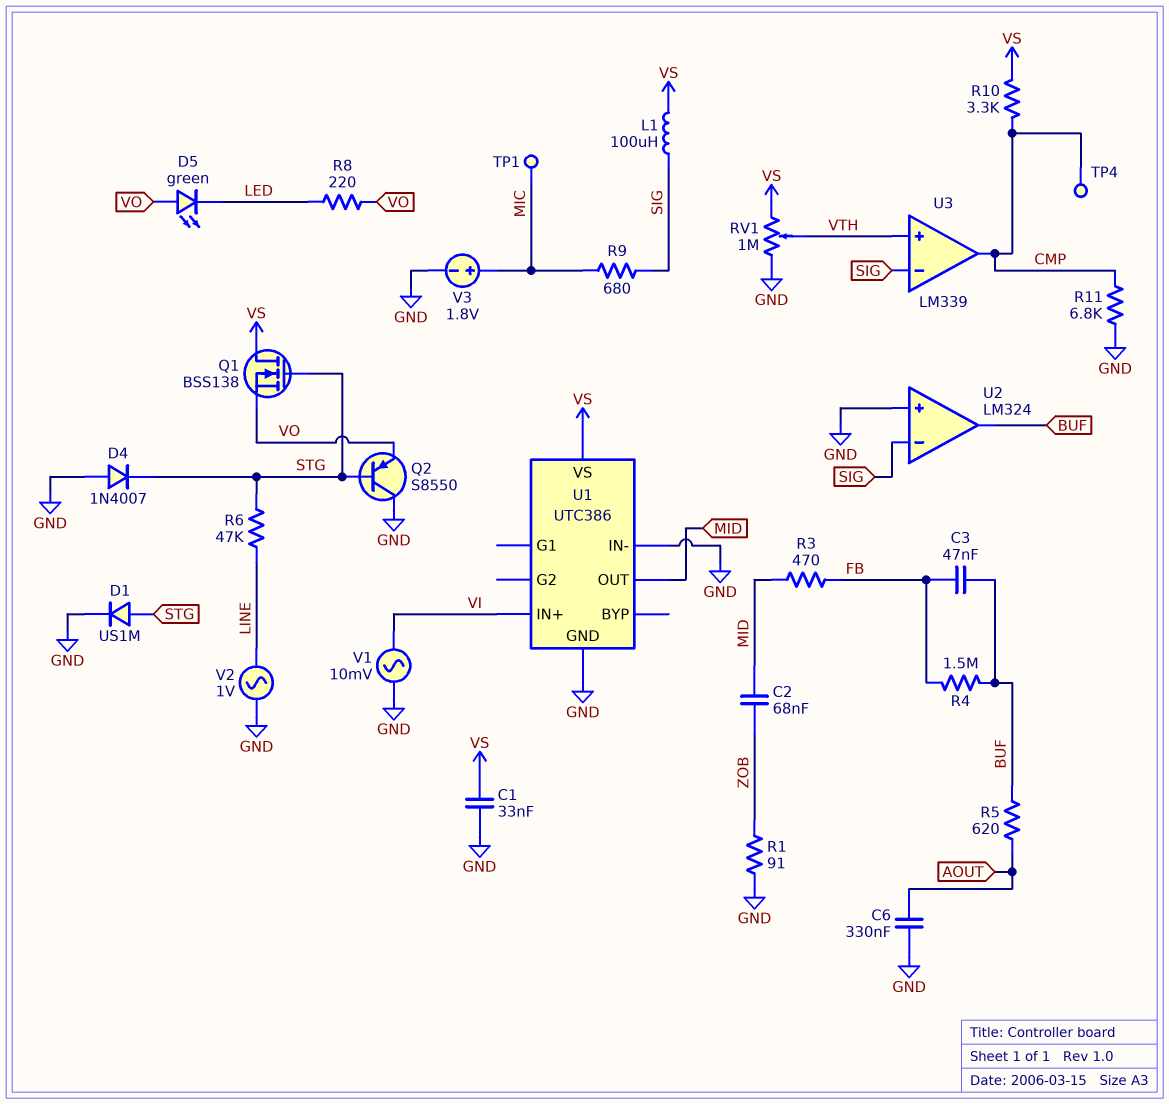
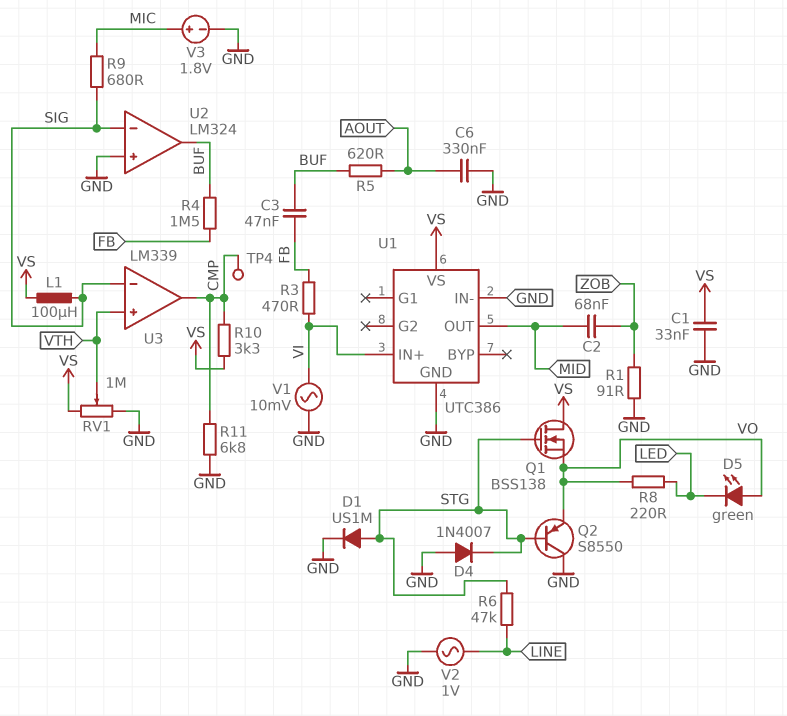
R3: 470 (FB, MID) -> 470 (FB, VI)
TP1: test point (MIC) -> none

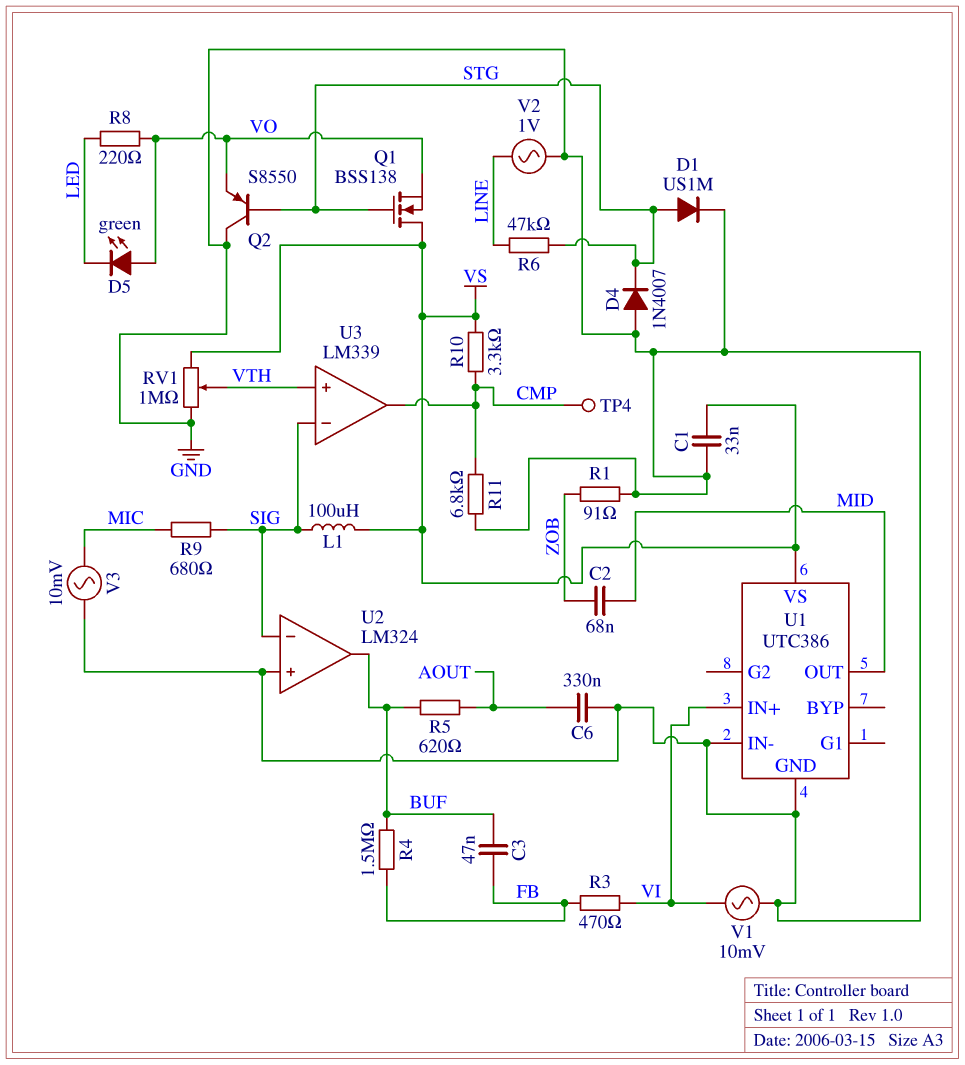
V3: 1.8V (plus MIC, minus GND) -> AC 10mV (GND, MIC)

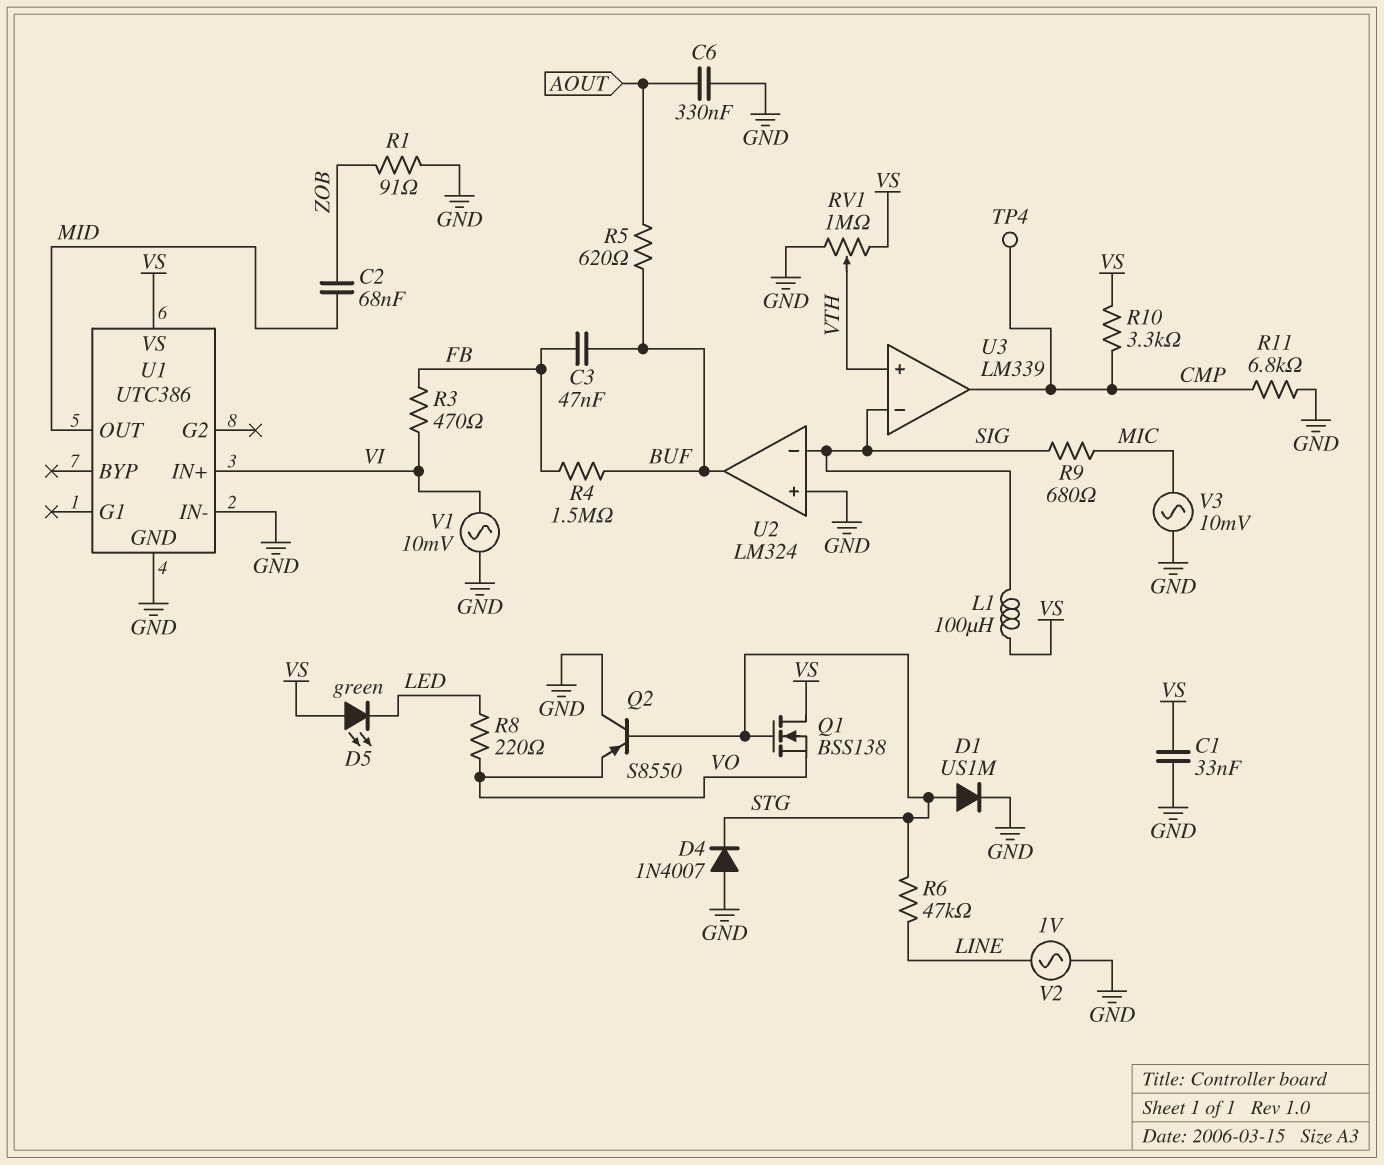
D5: LED green (A VO, K LED) -> LED green (A VS, K LED)

